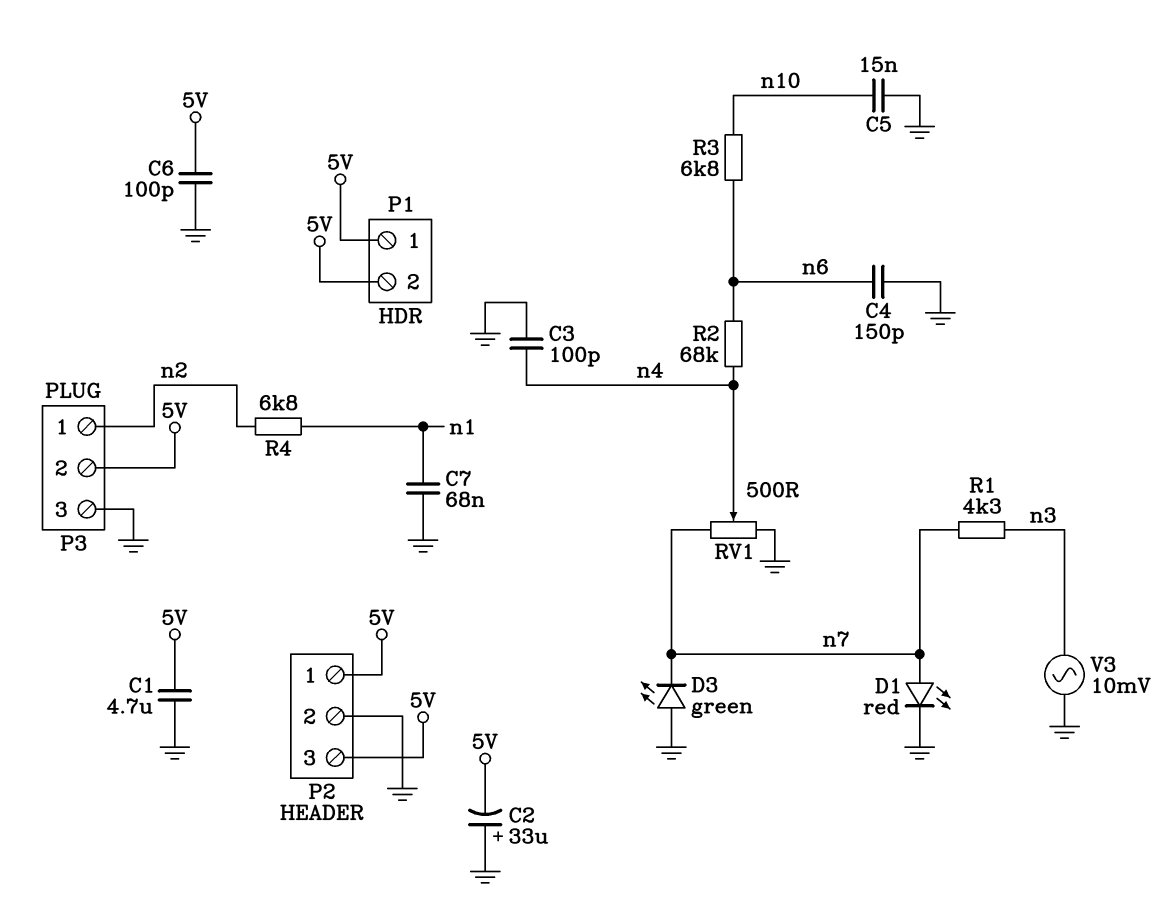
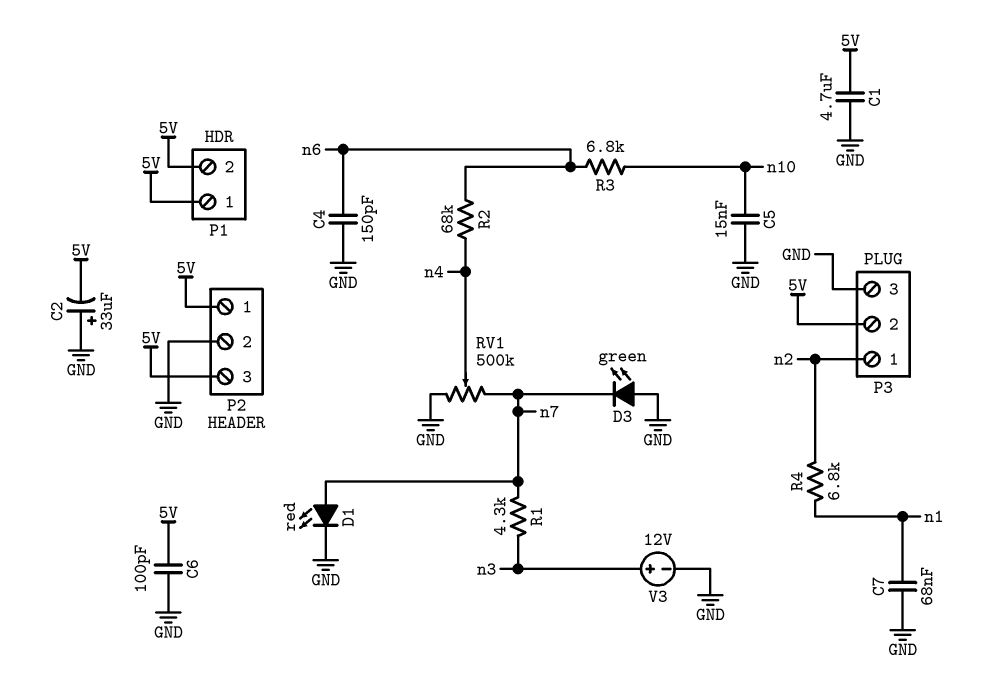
C3: 100pF (GND, n4) -> none
RV1: 500 (GND, n7, wiper n4) -> 500k (GND, n7, wiper n4)
V3: AC 10mV (GND, n3) -> 12V (plus n3, minus GND)

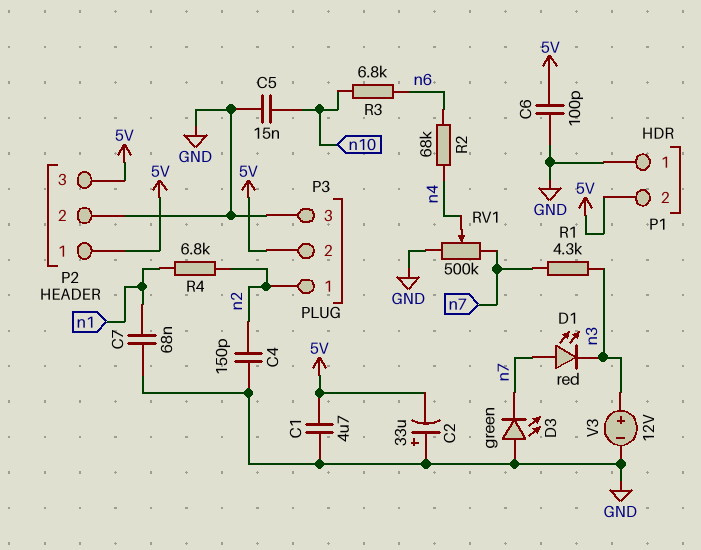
C4: 150pF (GND, n6) -> 150pF (GND, n2)
D1: LED red (A n7, K GND) -> LED red (A n7, K n3)
P1 pin 1: 5V -> GND

